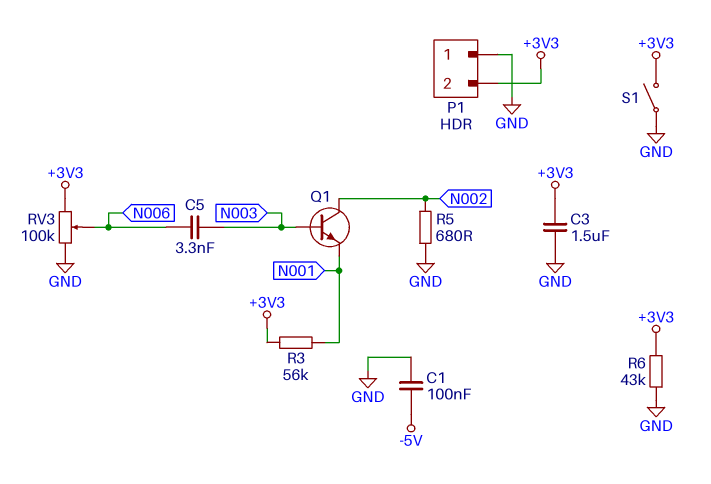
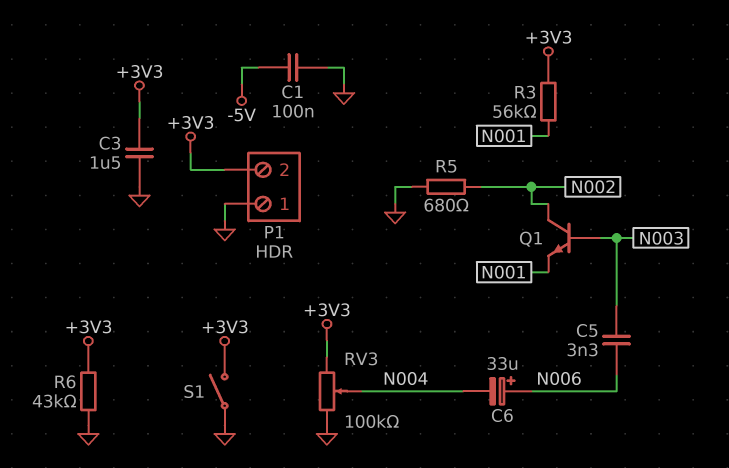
C6: none -> 33uF (plus N006, minus N004)
RV3: 100k (+3V3, GND, wiper N006) -> 100k (+3V3, GND, wiper N004)

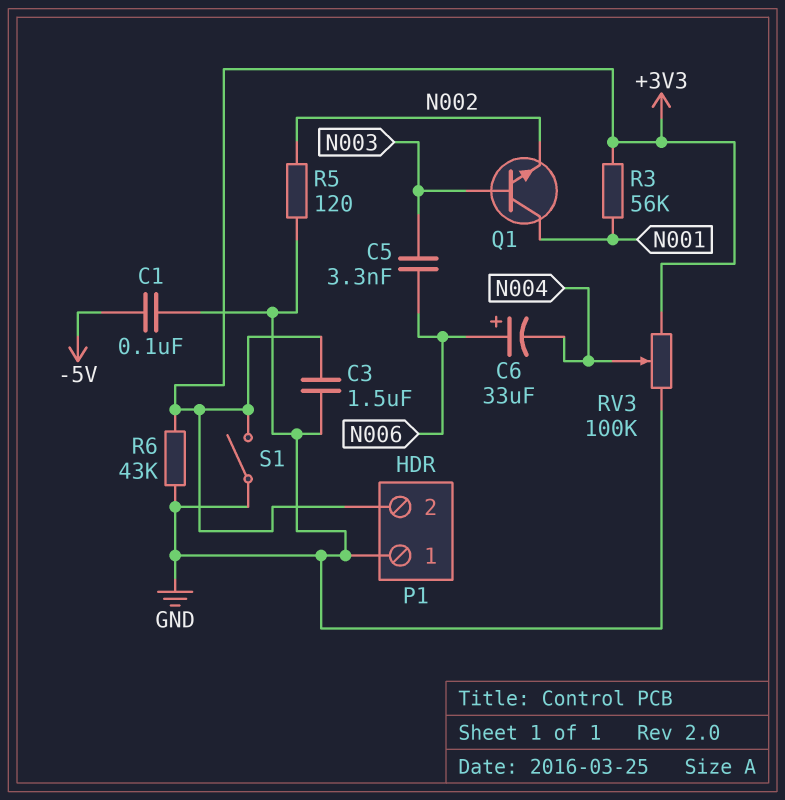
Q1: NPN (B N003, C N002, E N001) -> NPN (B N003, C N001, E N002)
R5: 680 (GND, N002) -> 120 (GND, N002)

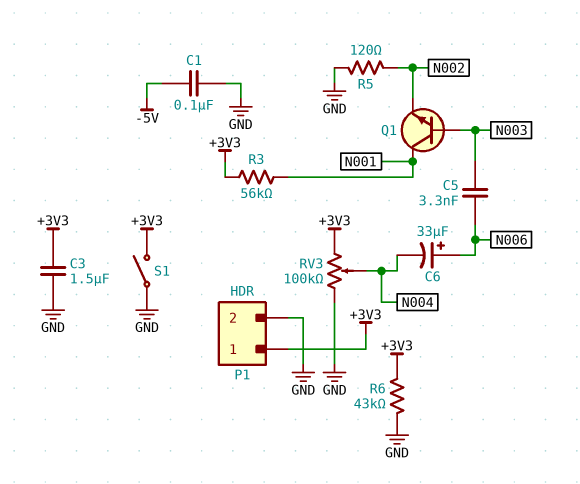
P1 pin 1: GND -> +3V3
P1 pin 2: +3V3 -> GND

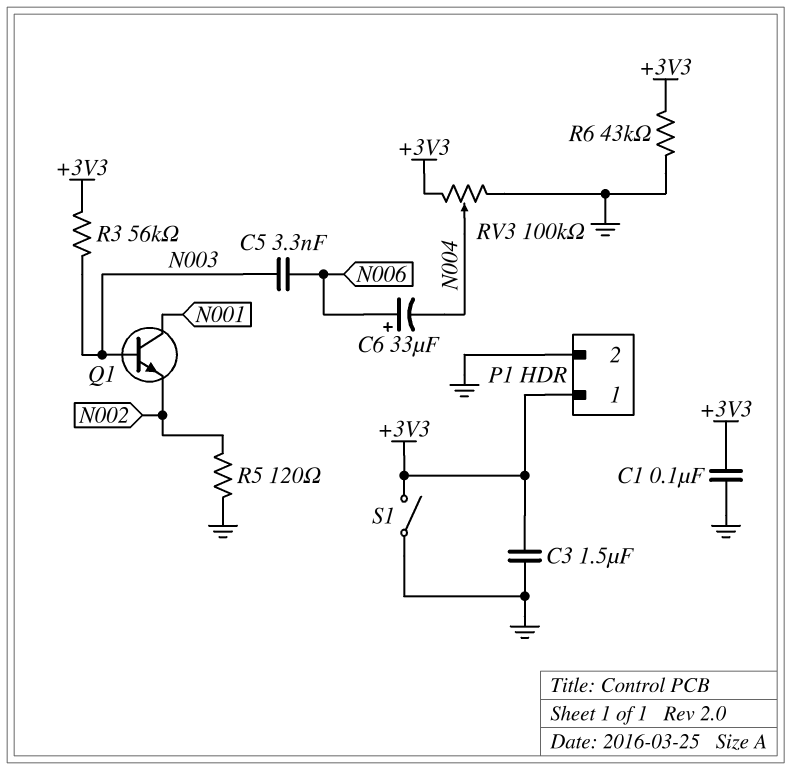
C1: 100nF (-5V, GND) -> 100nF (+3V3, GND)
R3: 56k (+3V3, N001) -> 56k (+3V3, N003)

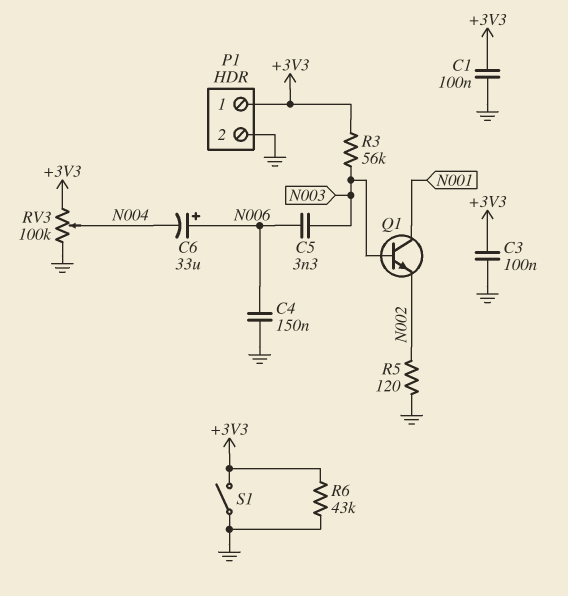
C3: 1.5uF (+3V3, GND) -> 100nF (+3V3, GND)
C4: none -> 150nF (GND, N006)

